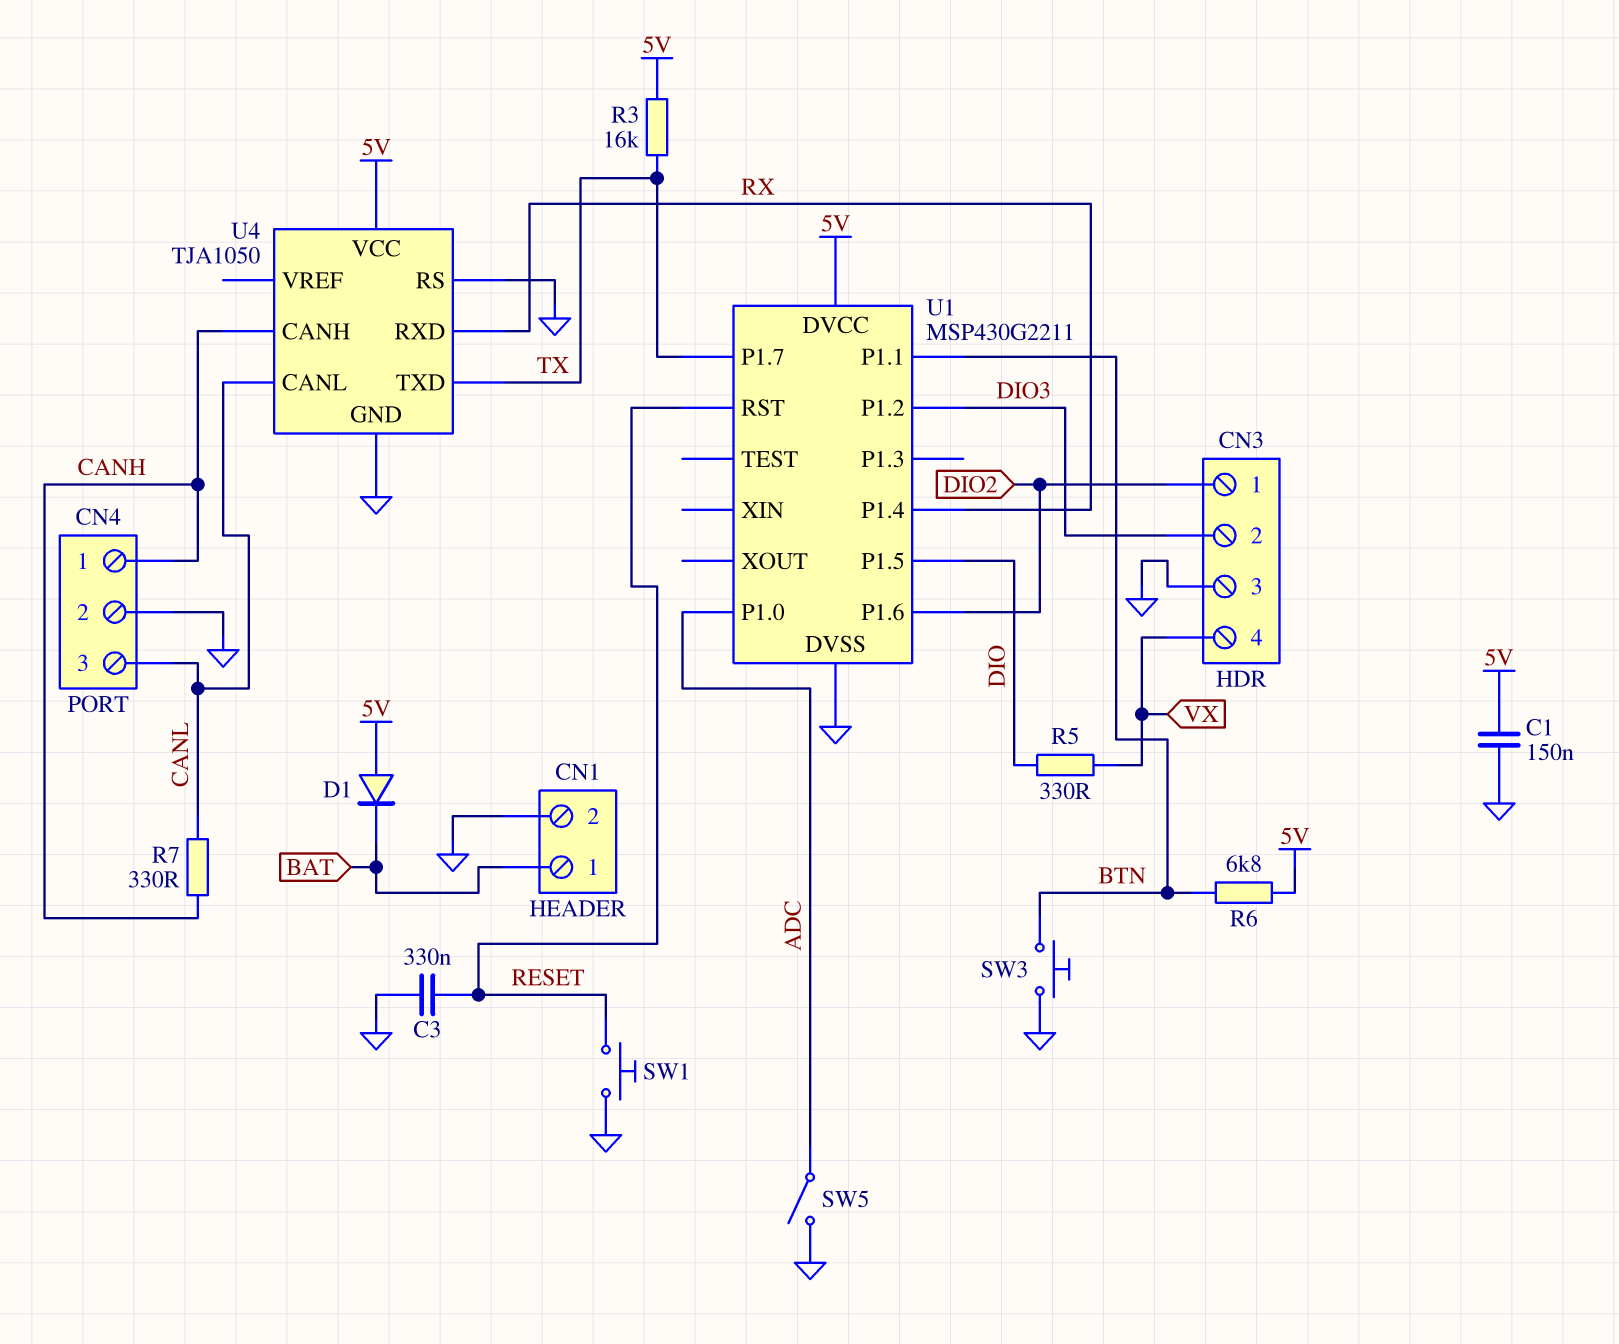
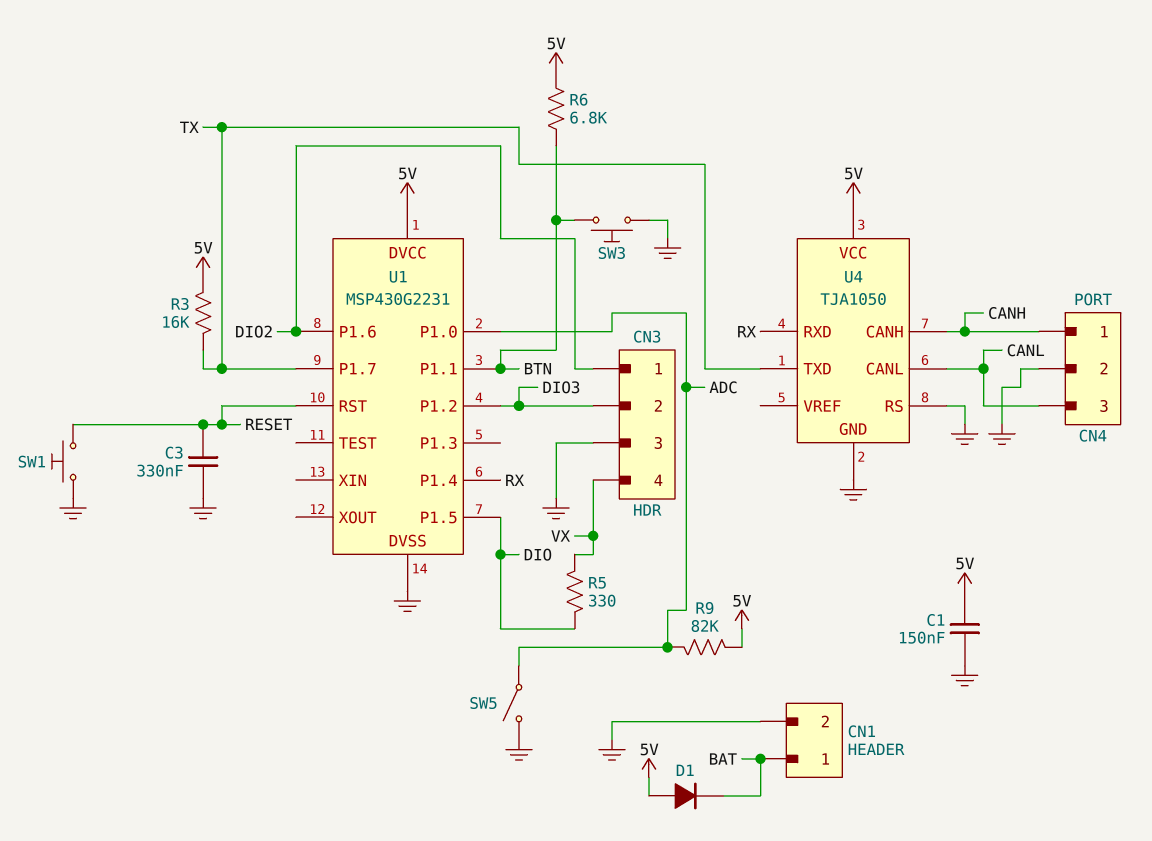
R7: 330 (CANH, CANL) -> none
R9: none -> 82k (5V, ADC)
U1: MSP430G2211 -> MSP430G2231

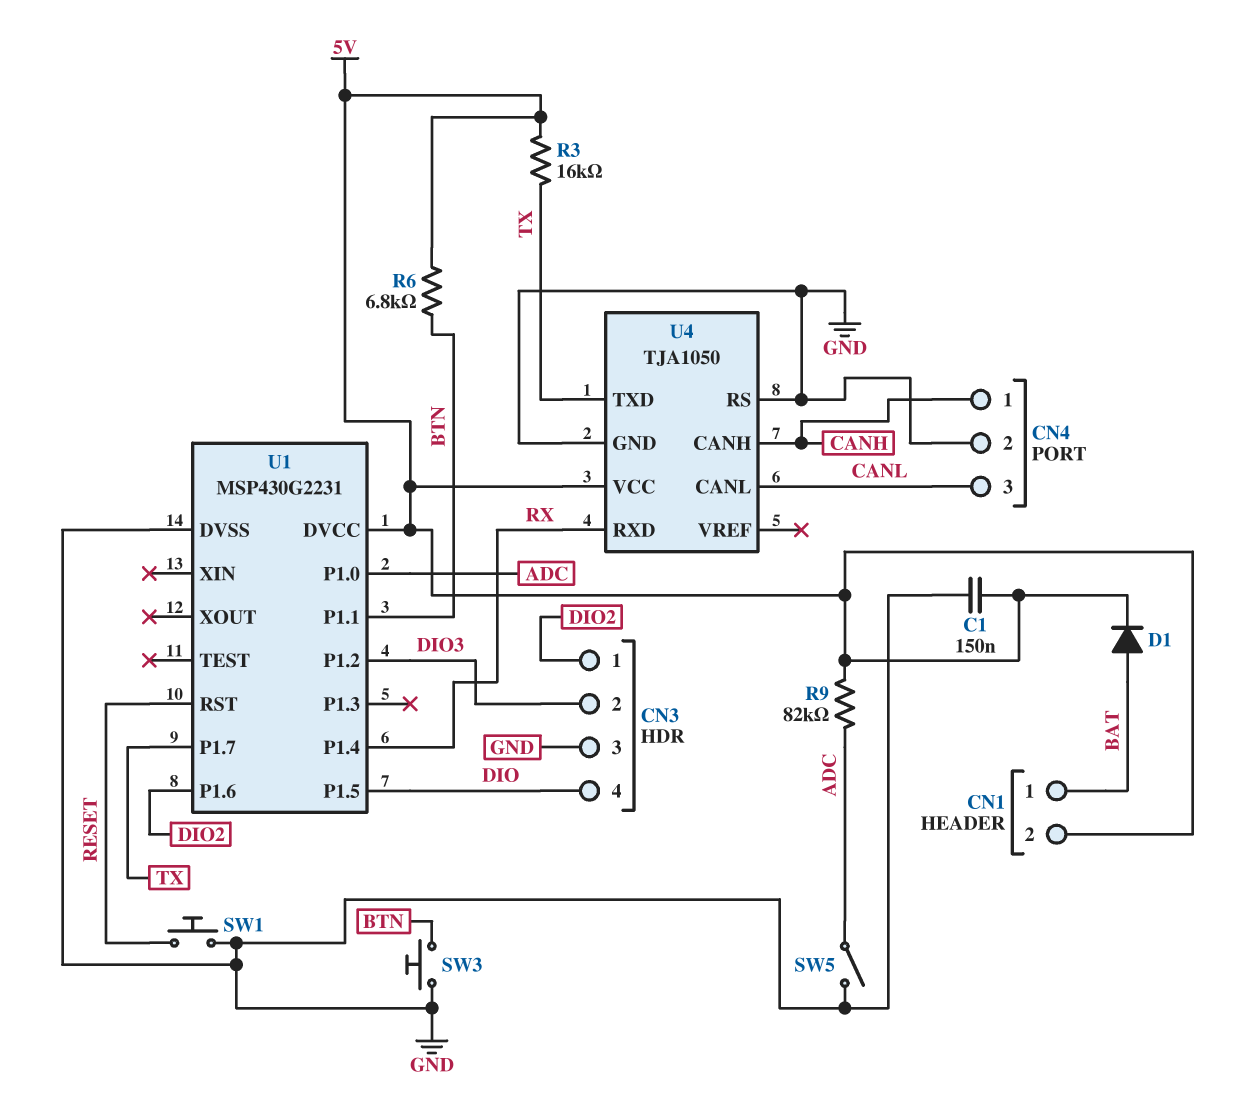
C3: 330nF (GND, RESET) -> none
CN1 pin 2: GND -> 5V
CN3 pin 4: VX -> DIO
D1: diode (A 5V, K BAT) -> diode (A BAT, K 5V)
R5: 330 (DIO, VX) -> none

